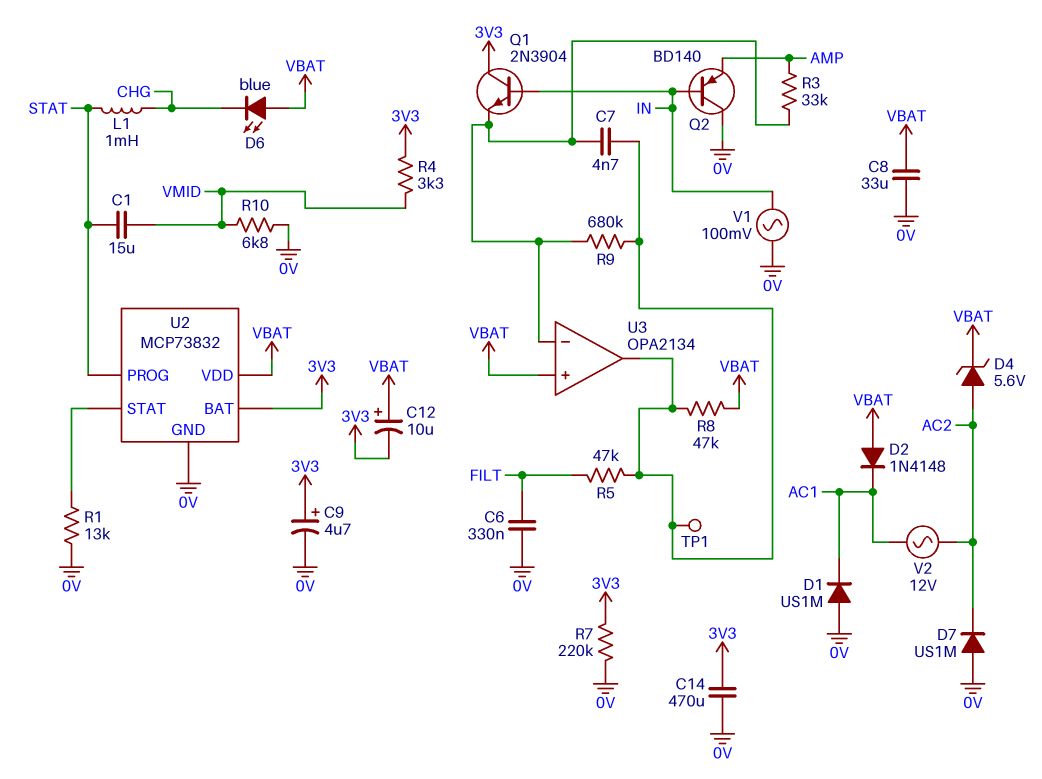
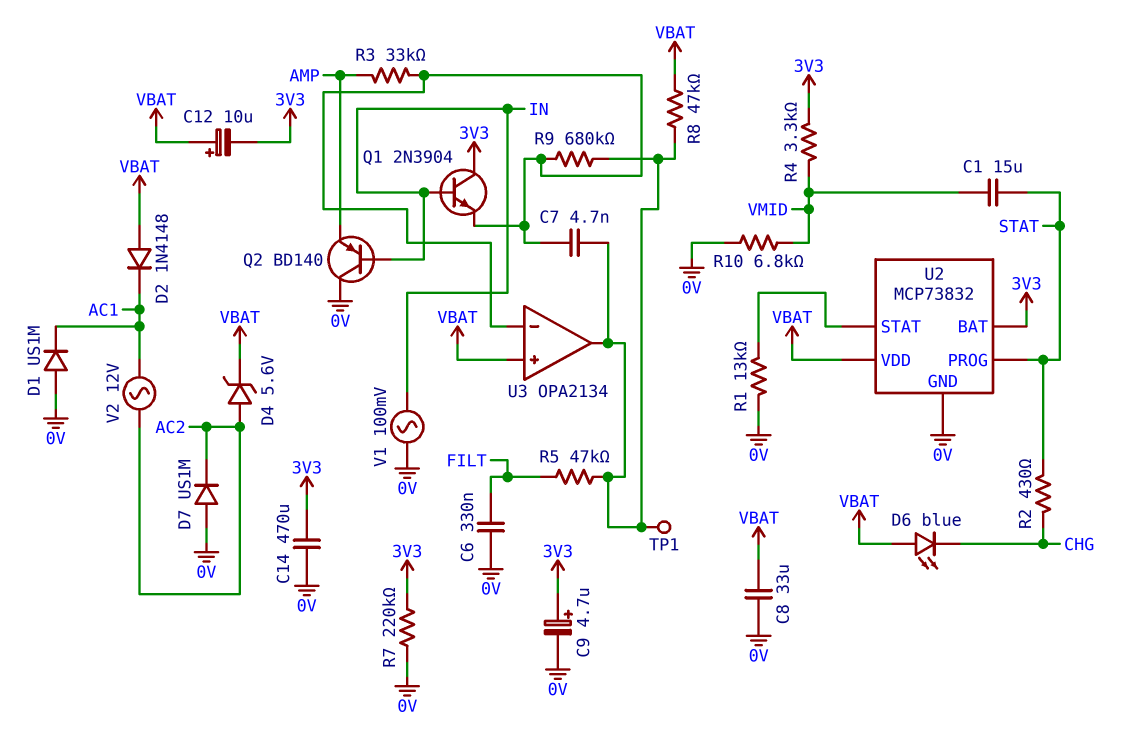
L1: 1mH (CHG, STAT) -> none
R2: none -> 430 (CHG, STAT)

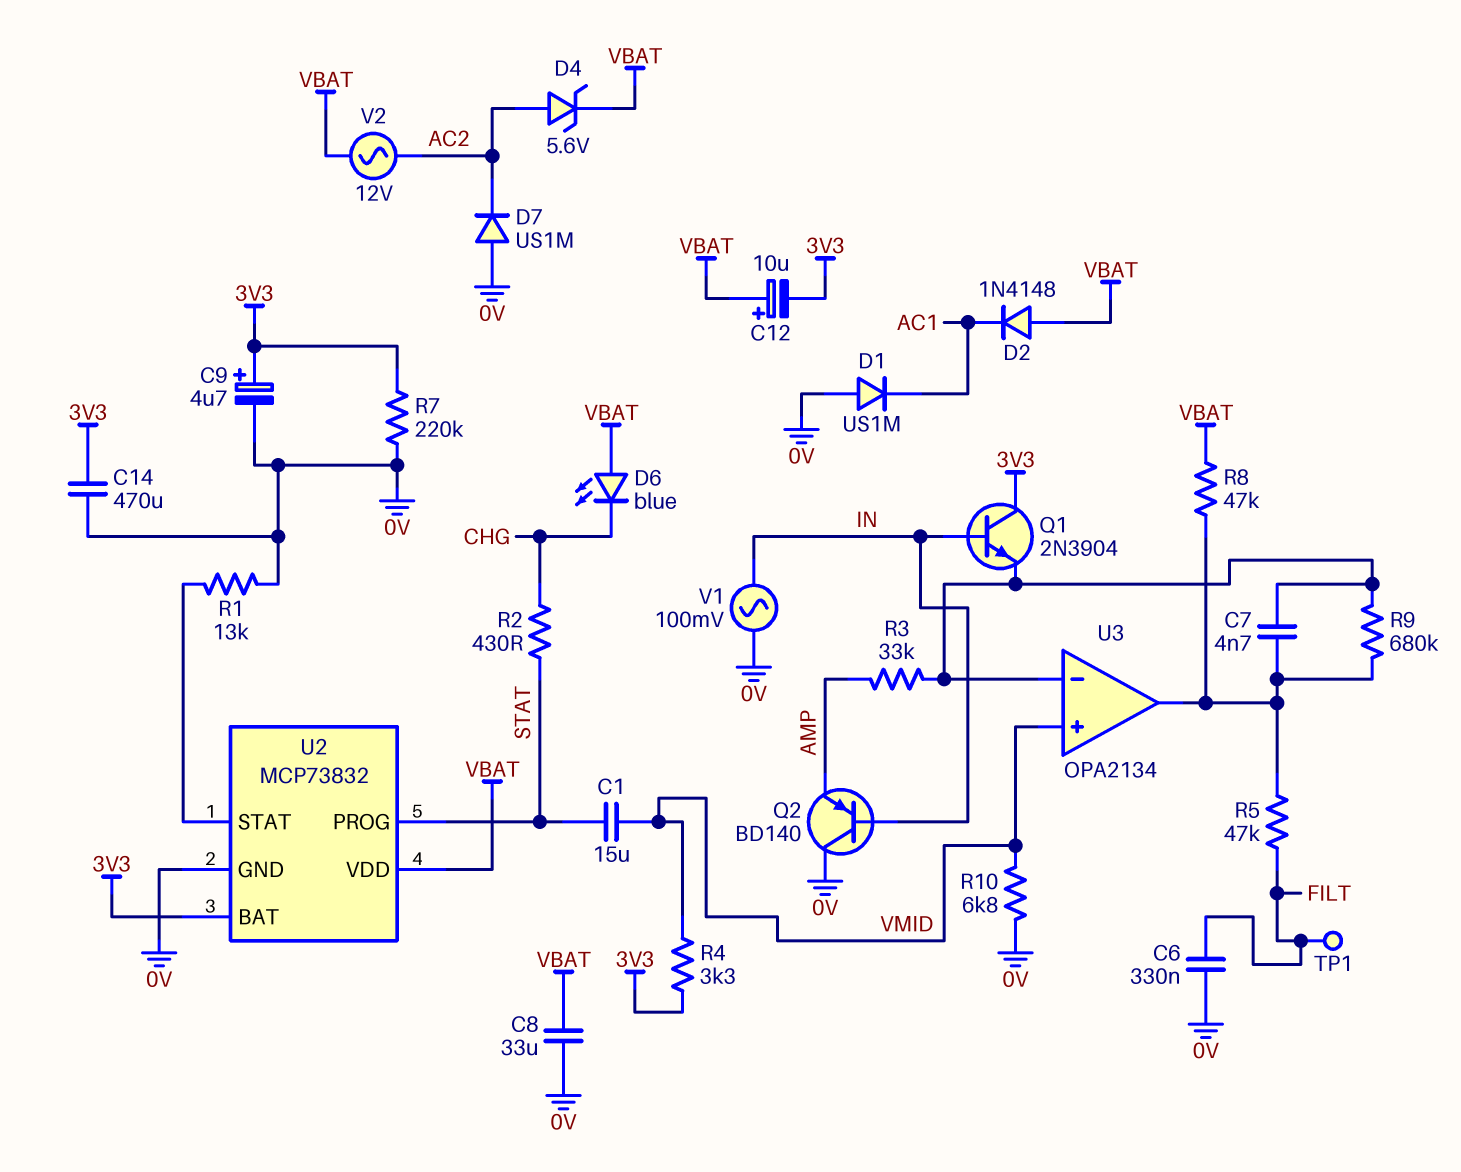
TP1: test point (U3/out) -> test point (FILT)
U3 pin in+: VBAT -> VMID
V2: AC 12V (AC1, AC2) -> AC 12V (AC2, VBAT)

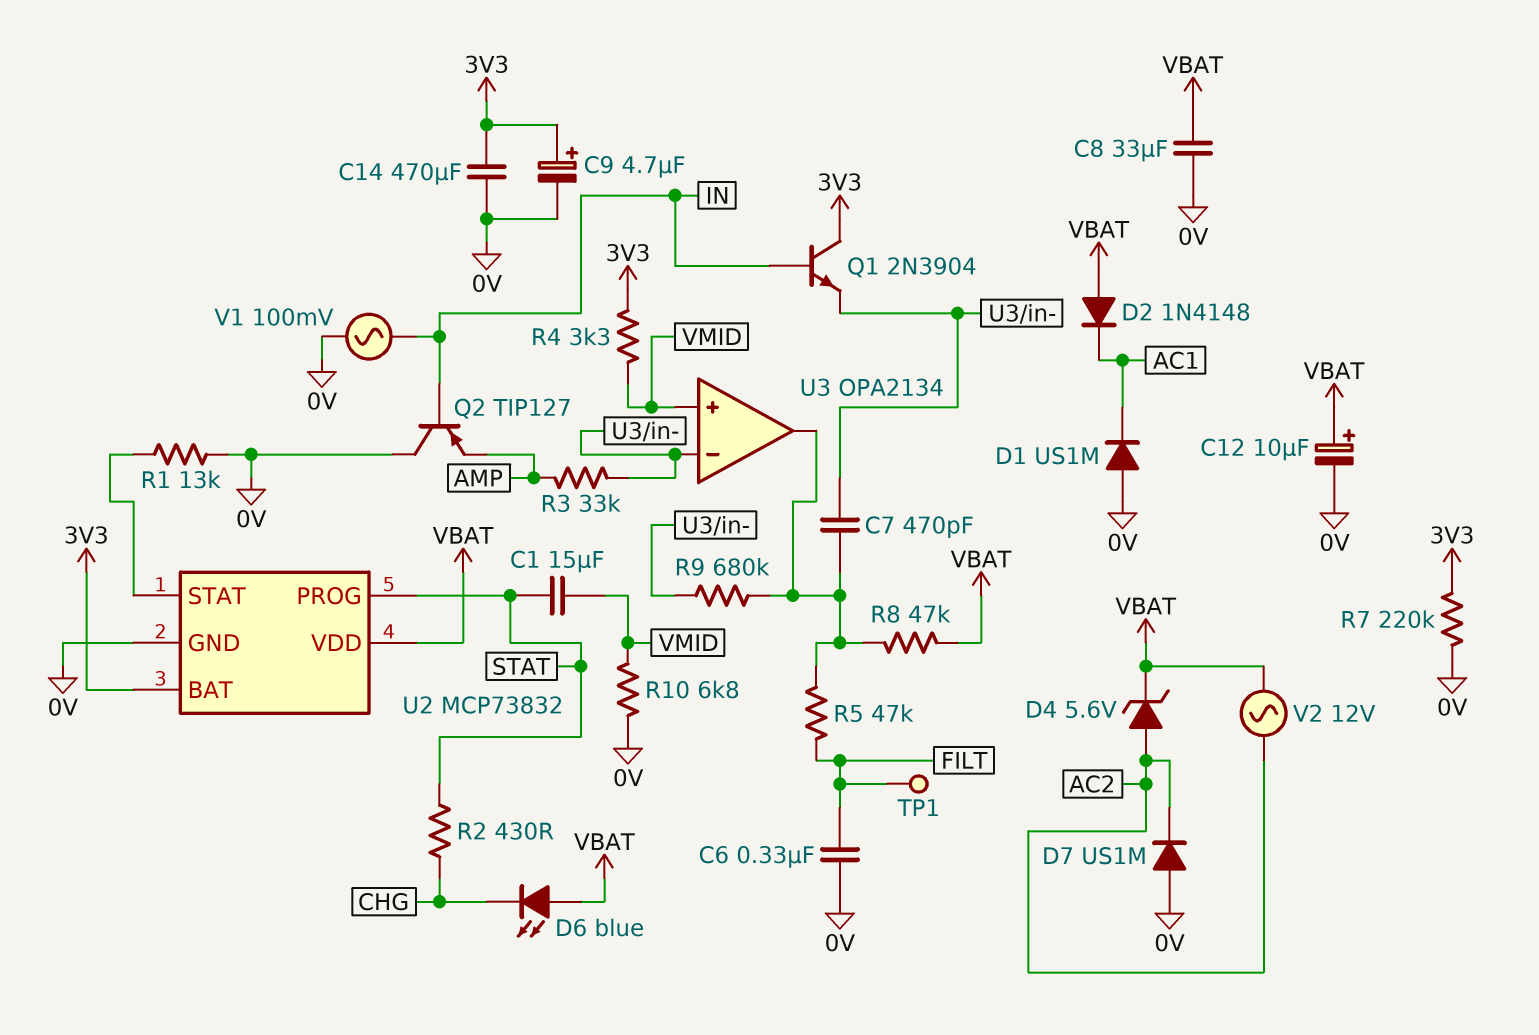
C7: 4.7nF (U3/in-, U3/out) -> 470pF (U3/in-, U3/out)
C12: 10uF (plus VBAT, minus 3V3) -> 10uF (plus VBAT, minus 0V)
Q2: PNP BD140 (B IN, C 0V, E AMP) -> PNP TIP127 (B IN, C 0V, E AMP)

